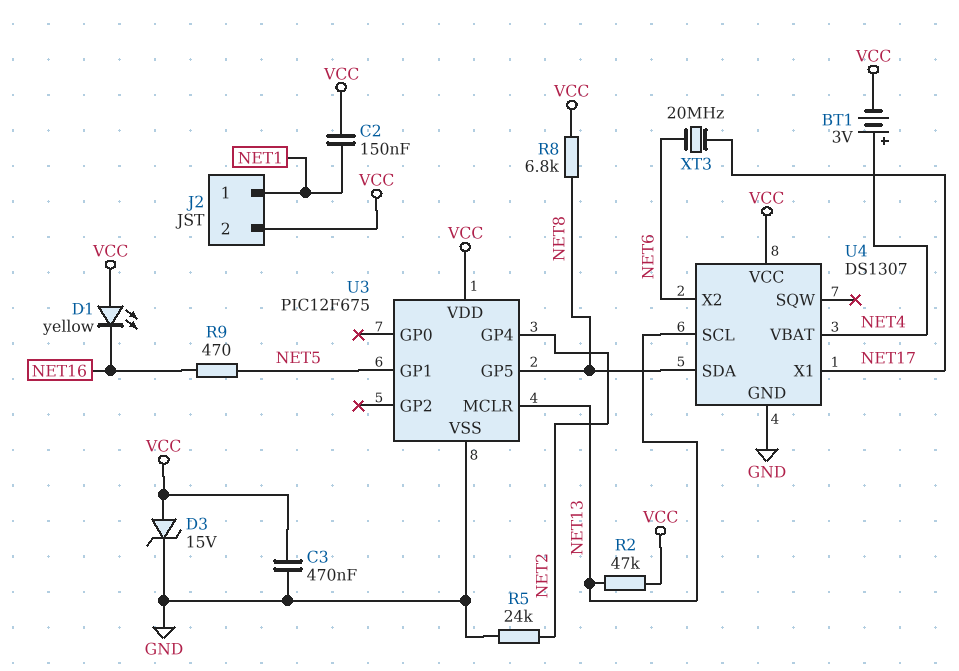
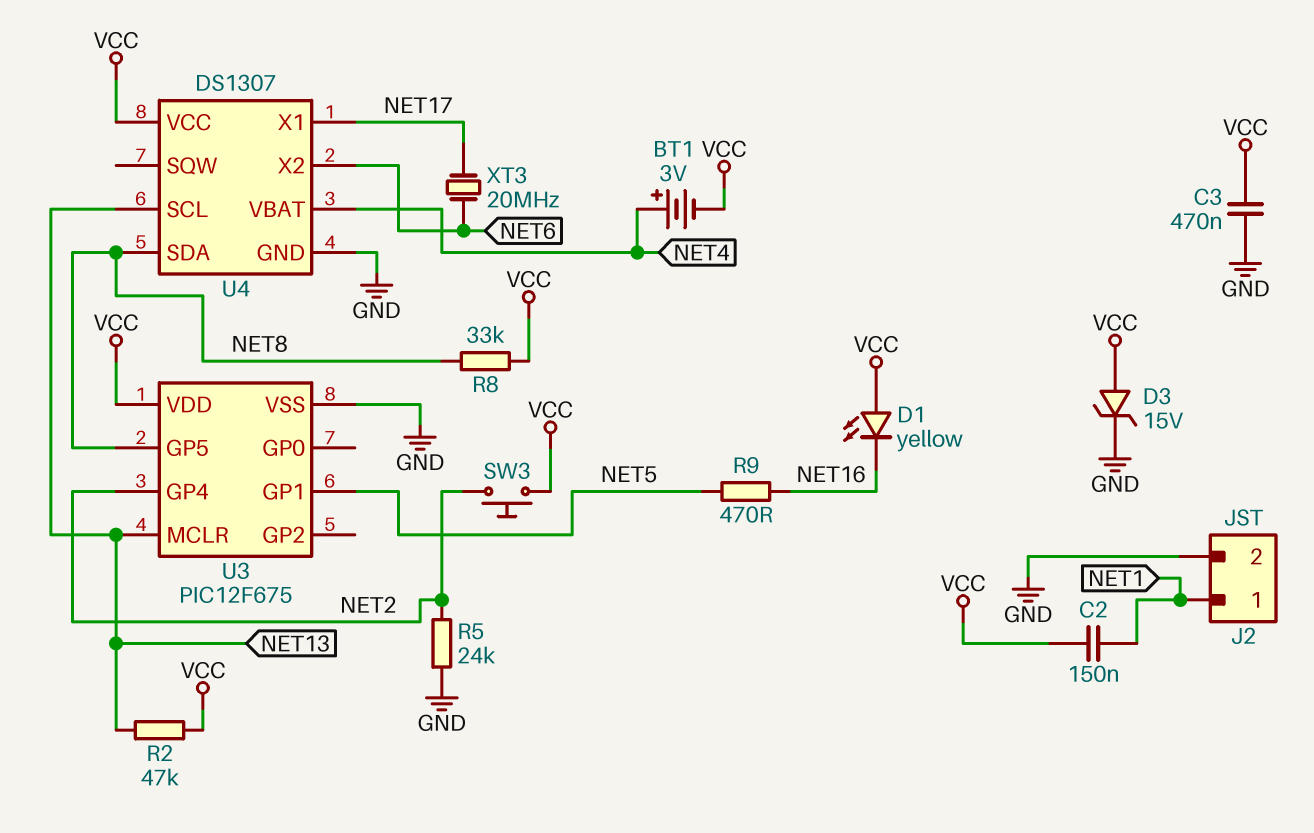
J2 pin 2: VCC -> GND
R8: 6.8k (NET8, VCC) -> 33k (NET8, VCC)
SW3: none -> button (NET2, VCC)

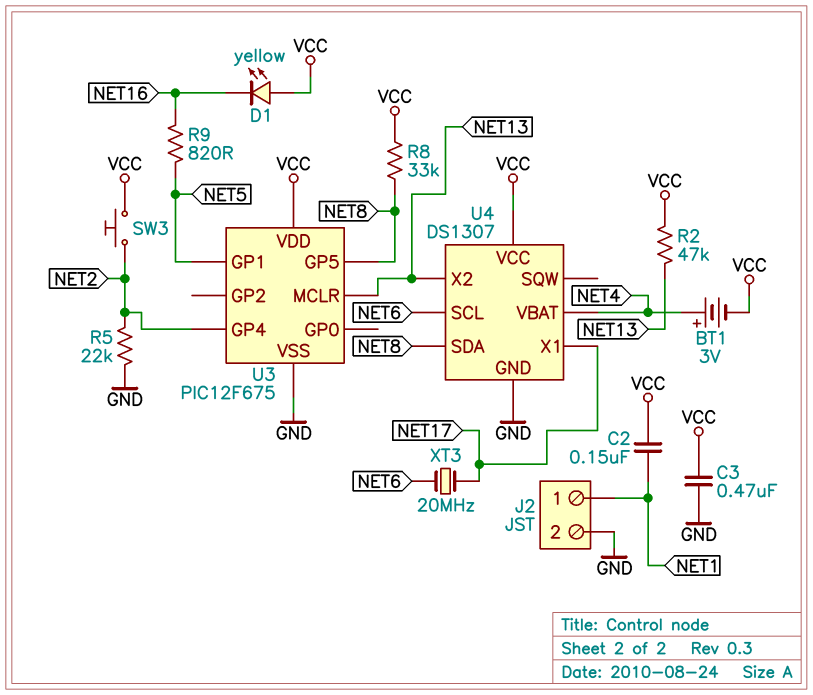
D3: zener 15V (A VCC, K GND) -> none
R5: 24k (GND, NET2) -> 22k (GND, NET2)
R9: 470 (NET5, NET16) -> 820 (NET5, NET16)
U4 pin SCL: NET13 -> NET6
U4 pin X2: NET6 -> NET13

